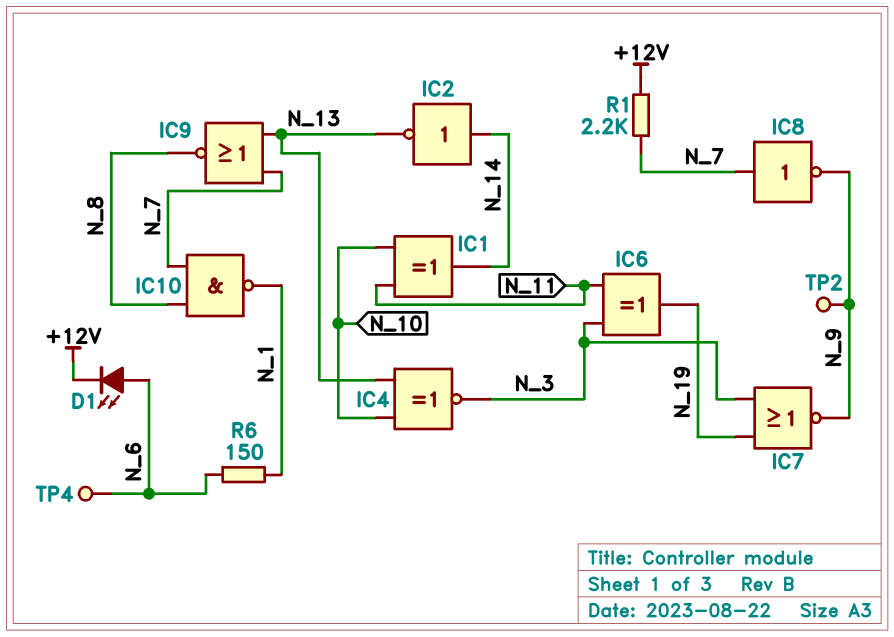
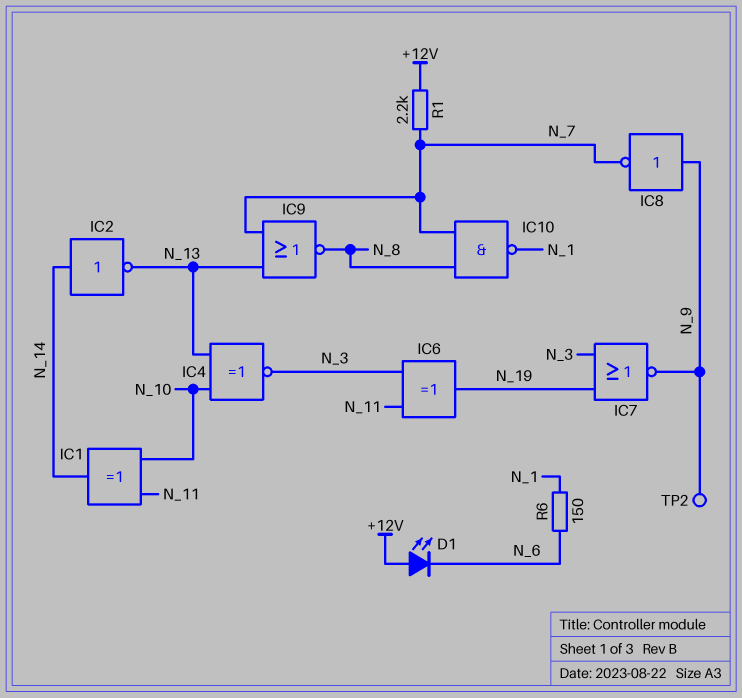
D1: LED (A N_6, K +12V) -> LED (A +12V, K N_6)
IC8: NOT (in N_7, out N_9) -> NOT (in N_9, out N_7)
TP4: test point (N_6) -> none

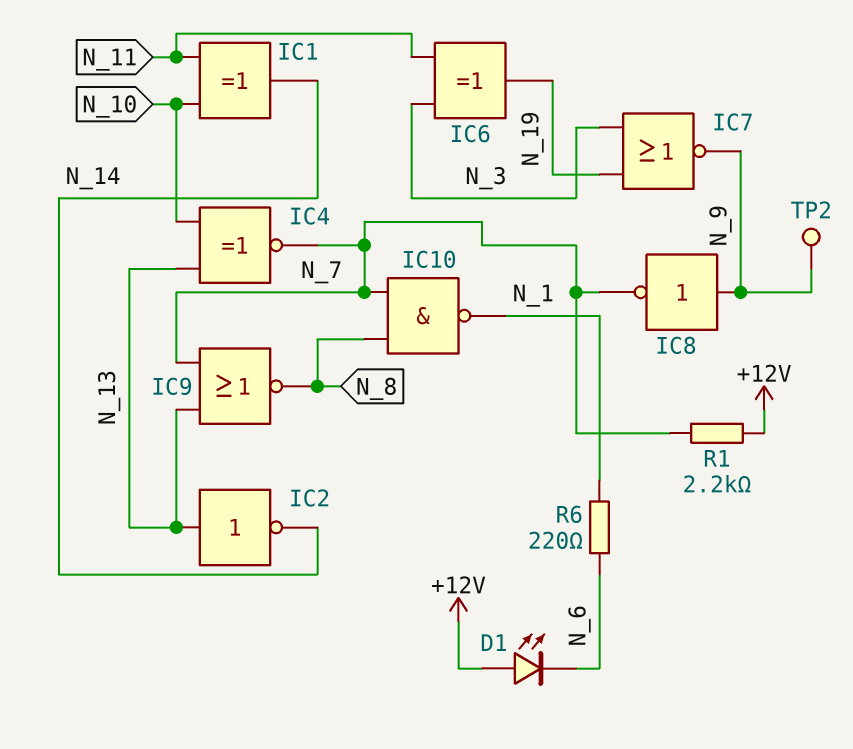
IC2: NOT (in N_14, out N_13) -> NOT (in N_13, out N_14)
IC4: XNOR (in N_10, in N_13, out N_3) -> XNOR (in N_10, in N_13, out N_7)
R6: 150 (N_1, N_6) -> 220 (N_1, N_6)

